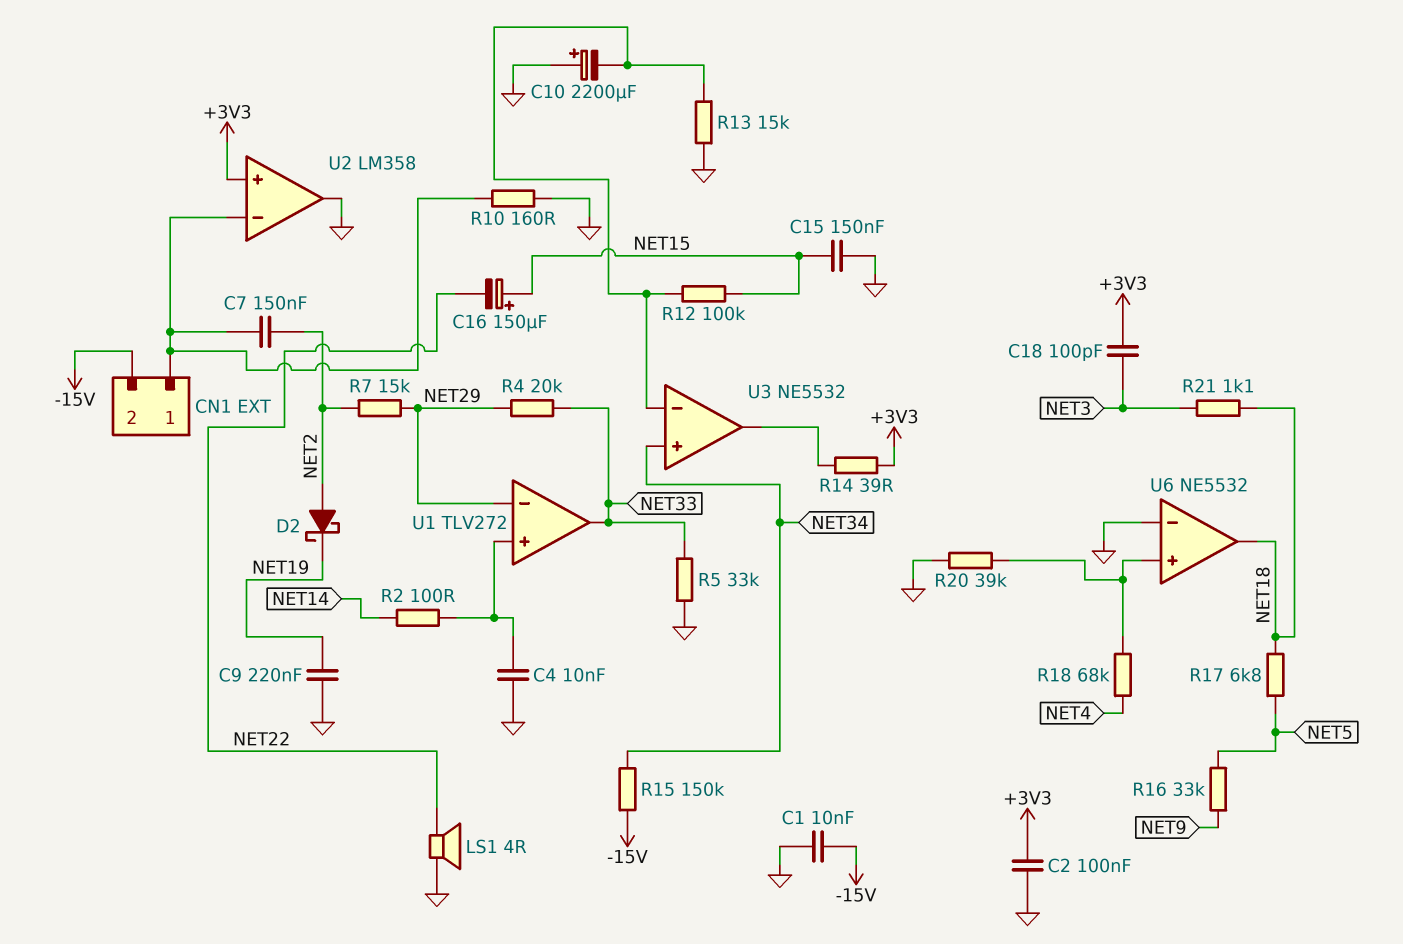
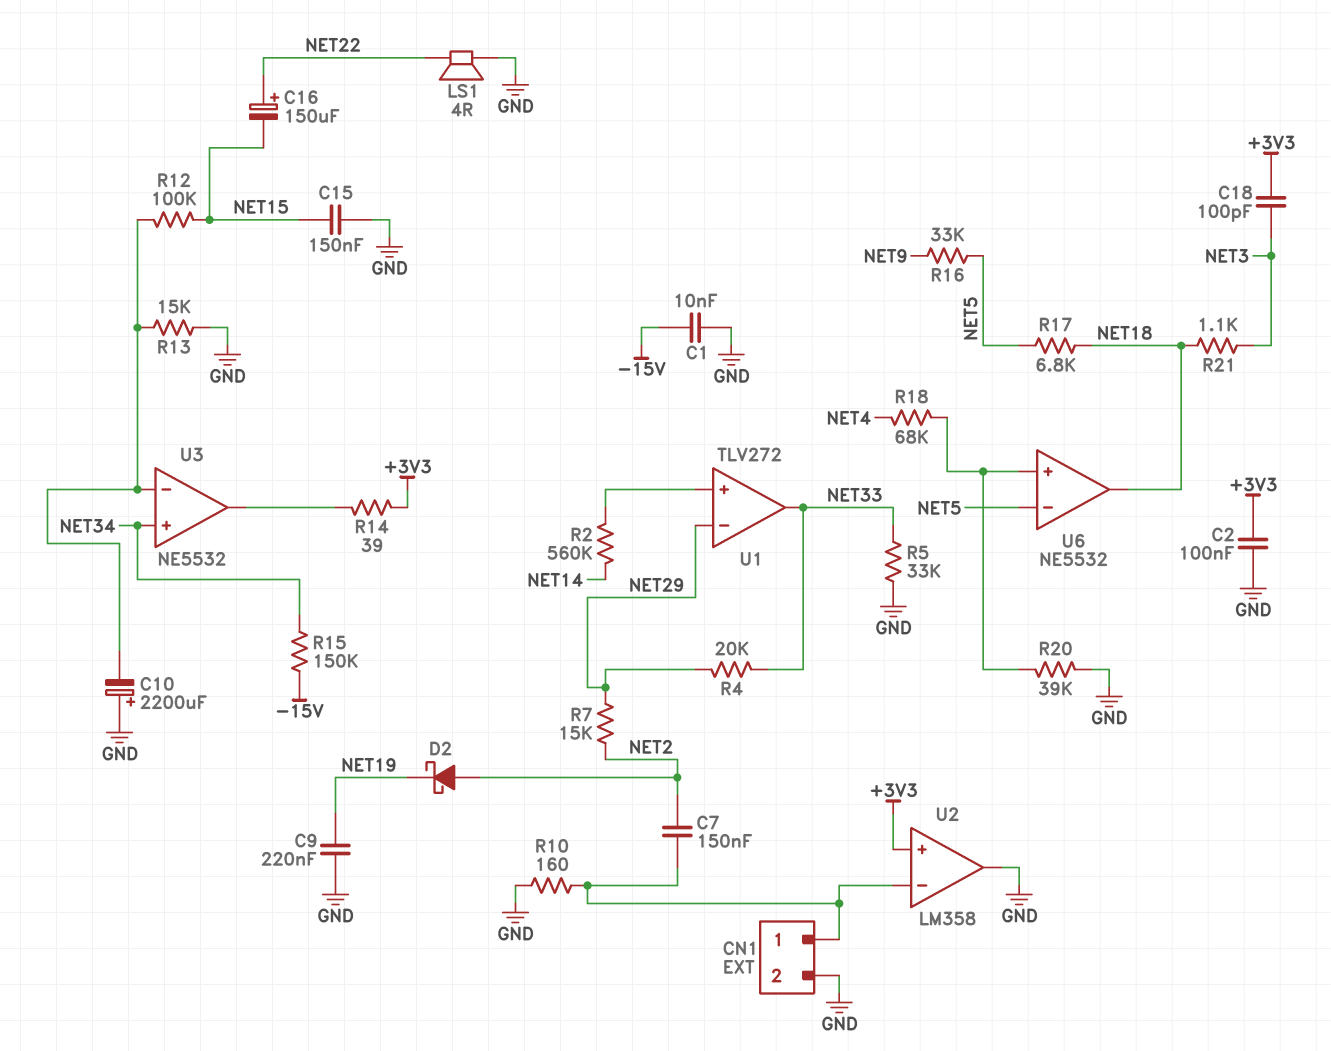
C4: 10nF (GND, U1/in+) -> none
C16: 150uF (plus NET15, minus NET22) -> 150uF (plus NET22, minus NET15)
CN1 pin 2: -15V -> GND
R2: 100 (NET14, U1/in+) -> 560k (NET14, U1/in+)
U6 pin in-: GND -> NET5

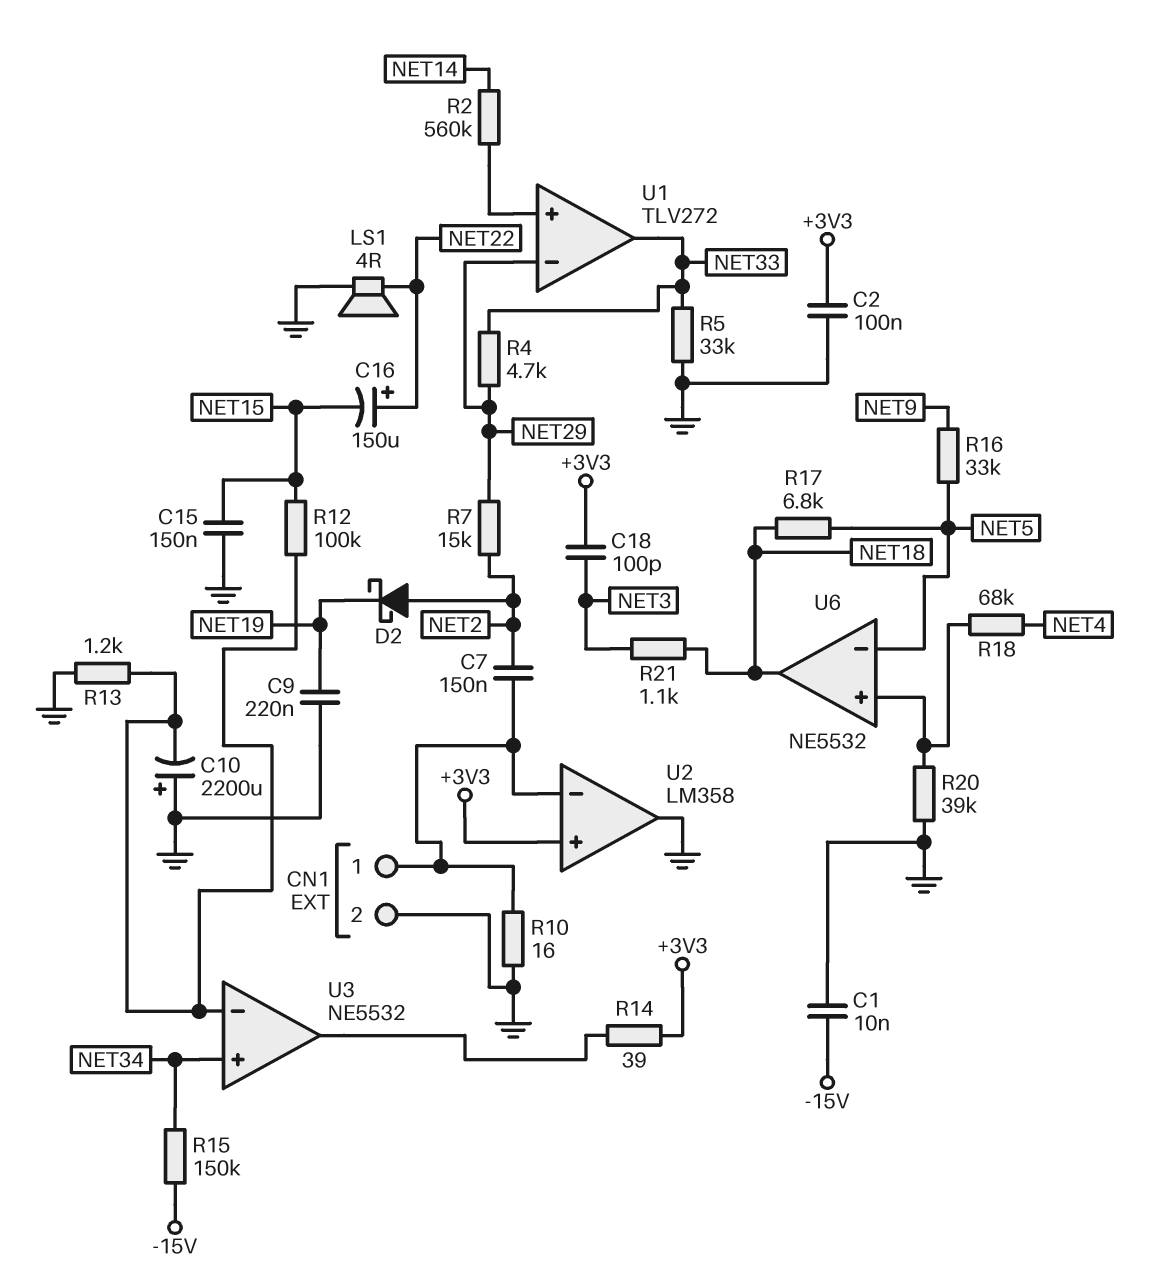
R4: 20k (NET29, NET33) -> 4.7k (NET29, NET33)
R10: 160 (CN1/1, GND) -> 16 (CN1/1, GND)
R13: 15k (GND, U3/in-) -> 1.2k (GND, U3/in-)

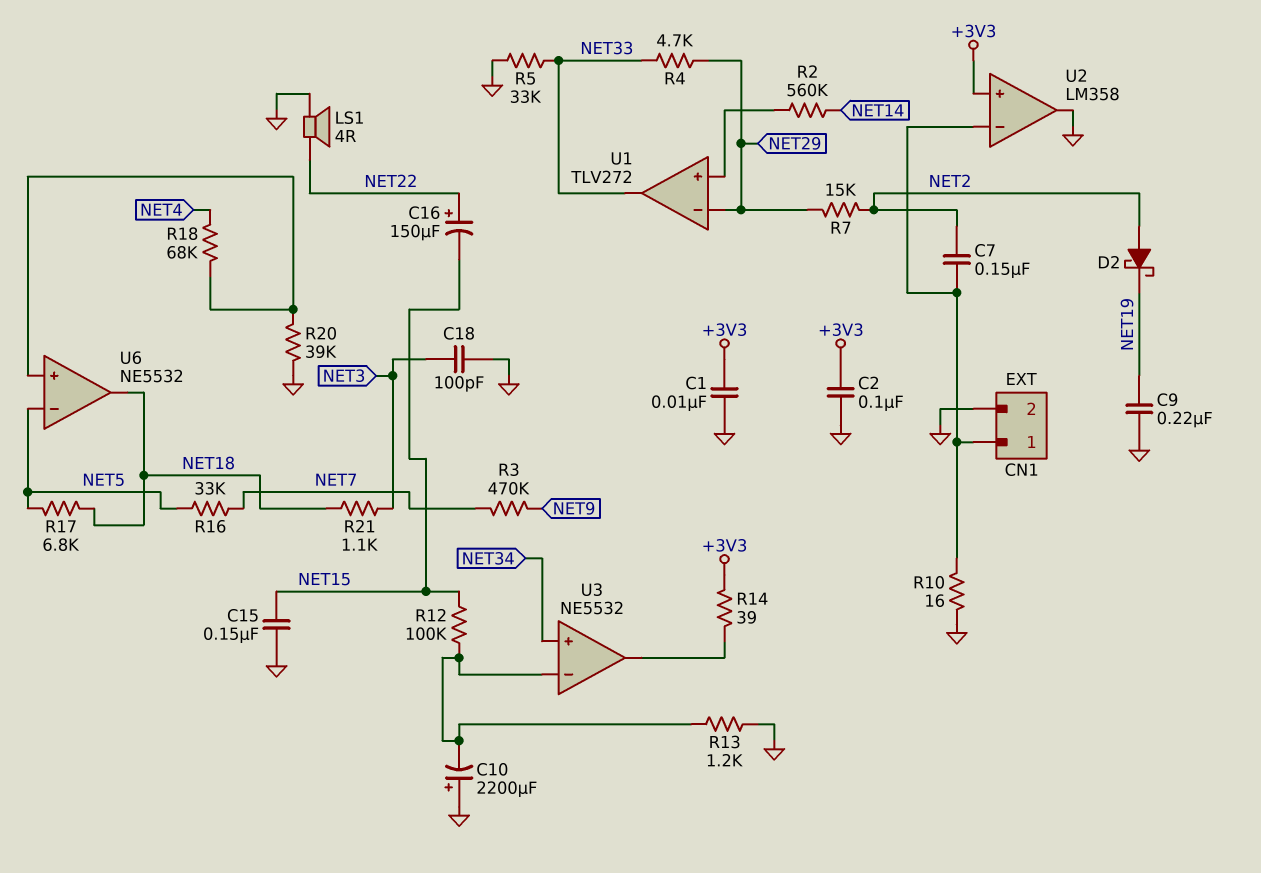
C1: 10nF (-15V, GND) -> 10nF (+3V3, GND)
C18: 100pF (+3V3, NET3) -> 100pF (GND, NET3)
R3: none -> 470k (NET7, NET9)
R15: 150k (-15V, NET34) -> none
R16: 33k (NET5, NET9) -> 33k (NET5, NET7)

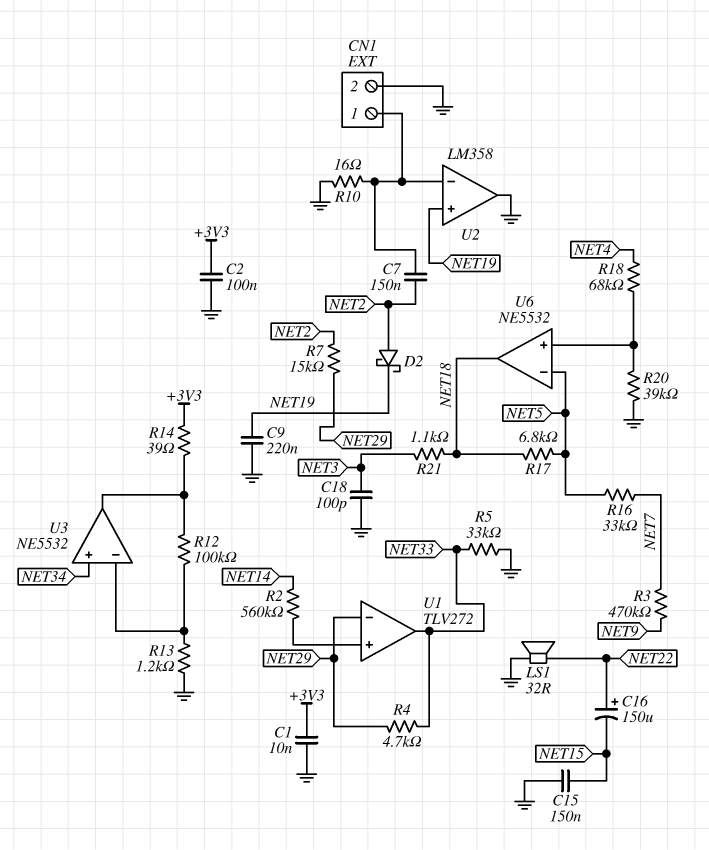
C10: 2200uF (plus GND, minus U3/in-) -> none
LS1: speaker 4R (GND, NET22) -> speaker 32R (GND, NET22)
R12: 100k (NET15, U3/in-) -> 100k (U3/in-, U3/out)
U2 pin in+: +3V3 -> NET19

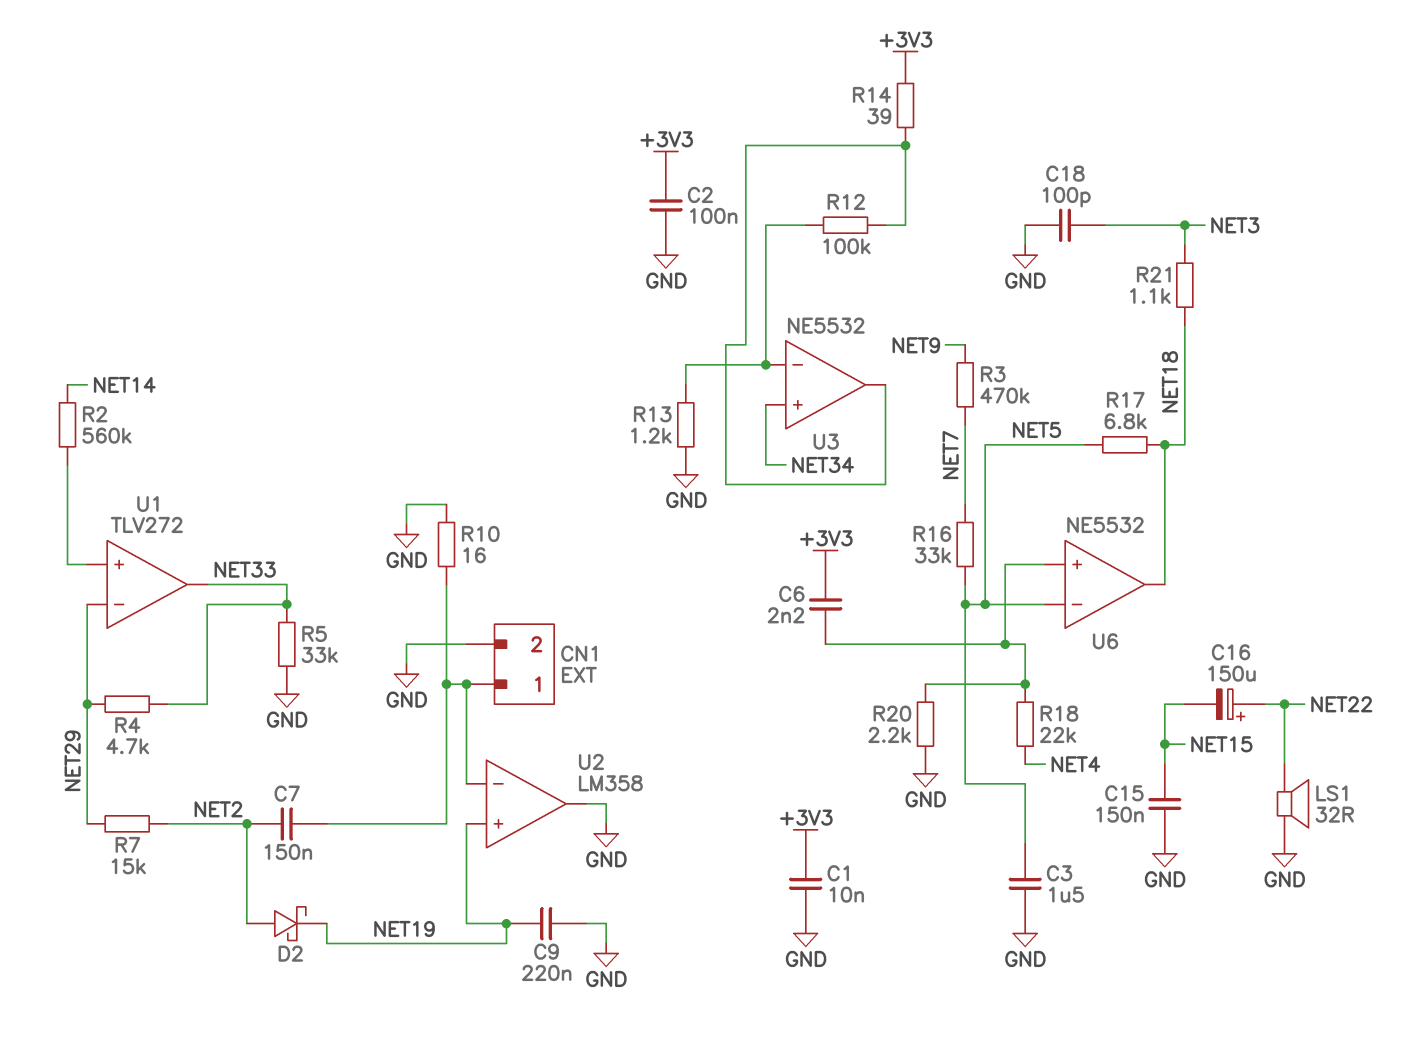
C3: none -> 1.5uF (GND, NET5)
C6: none -> 2.2nF (+3V3, U6/in+)
R18: 68k (NET4, U6/in+) -> 22k (NET4, U6/in+)
R20: 39k (GND, U6/in+) -> 2.2k (GND, U6/in+)

